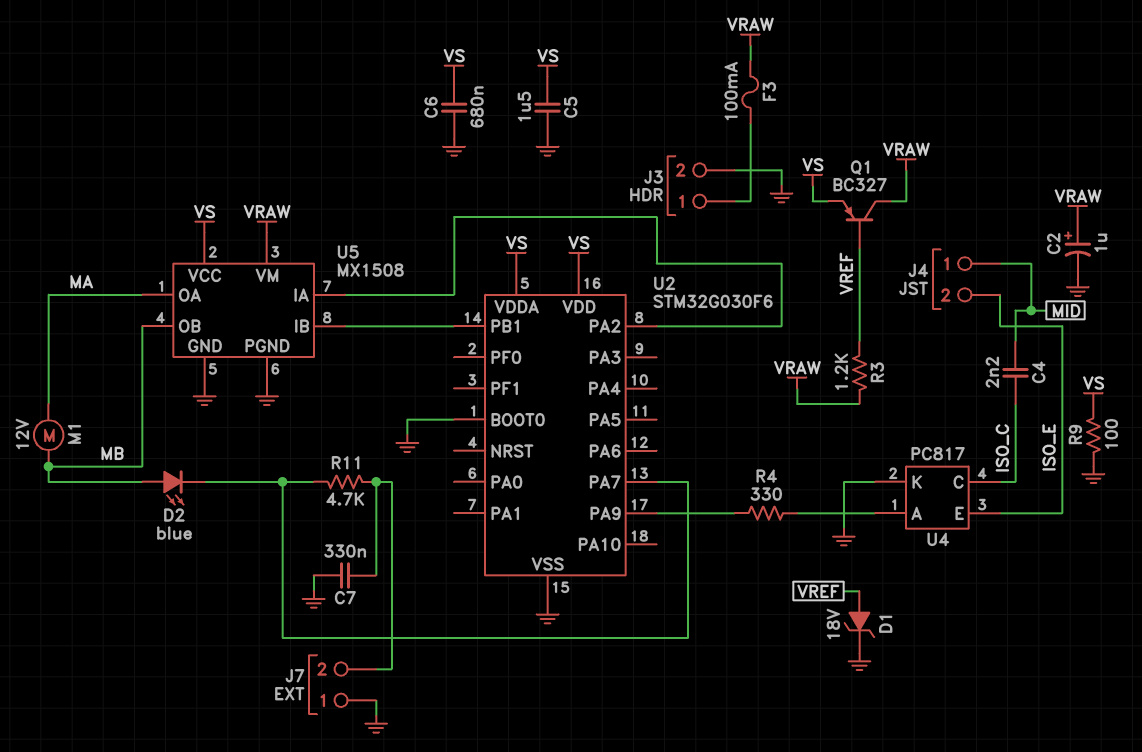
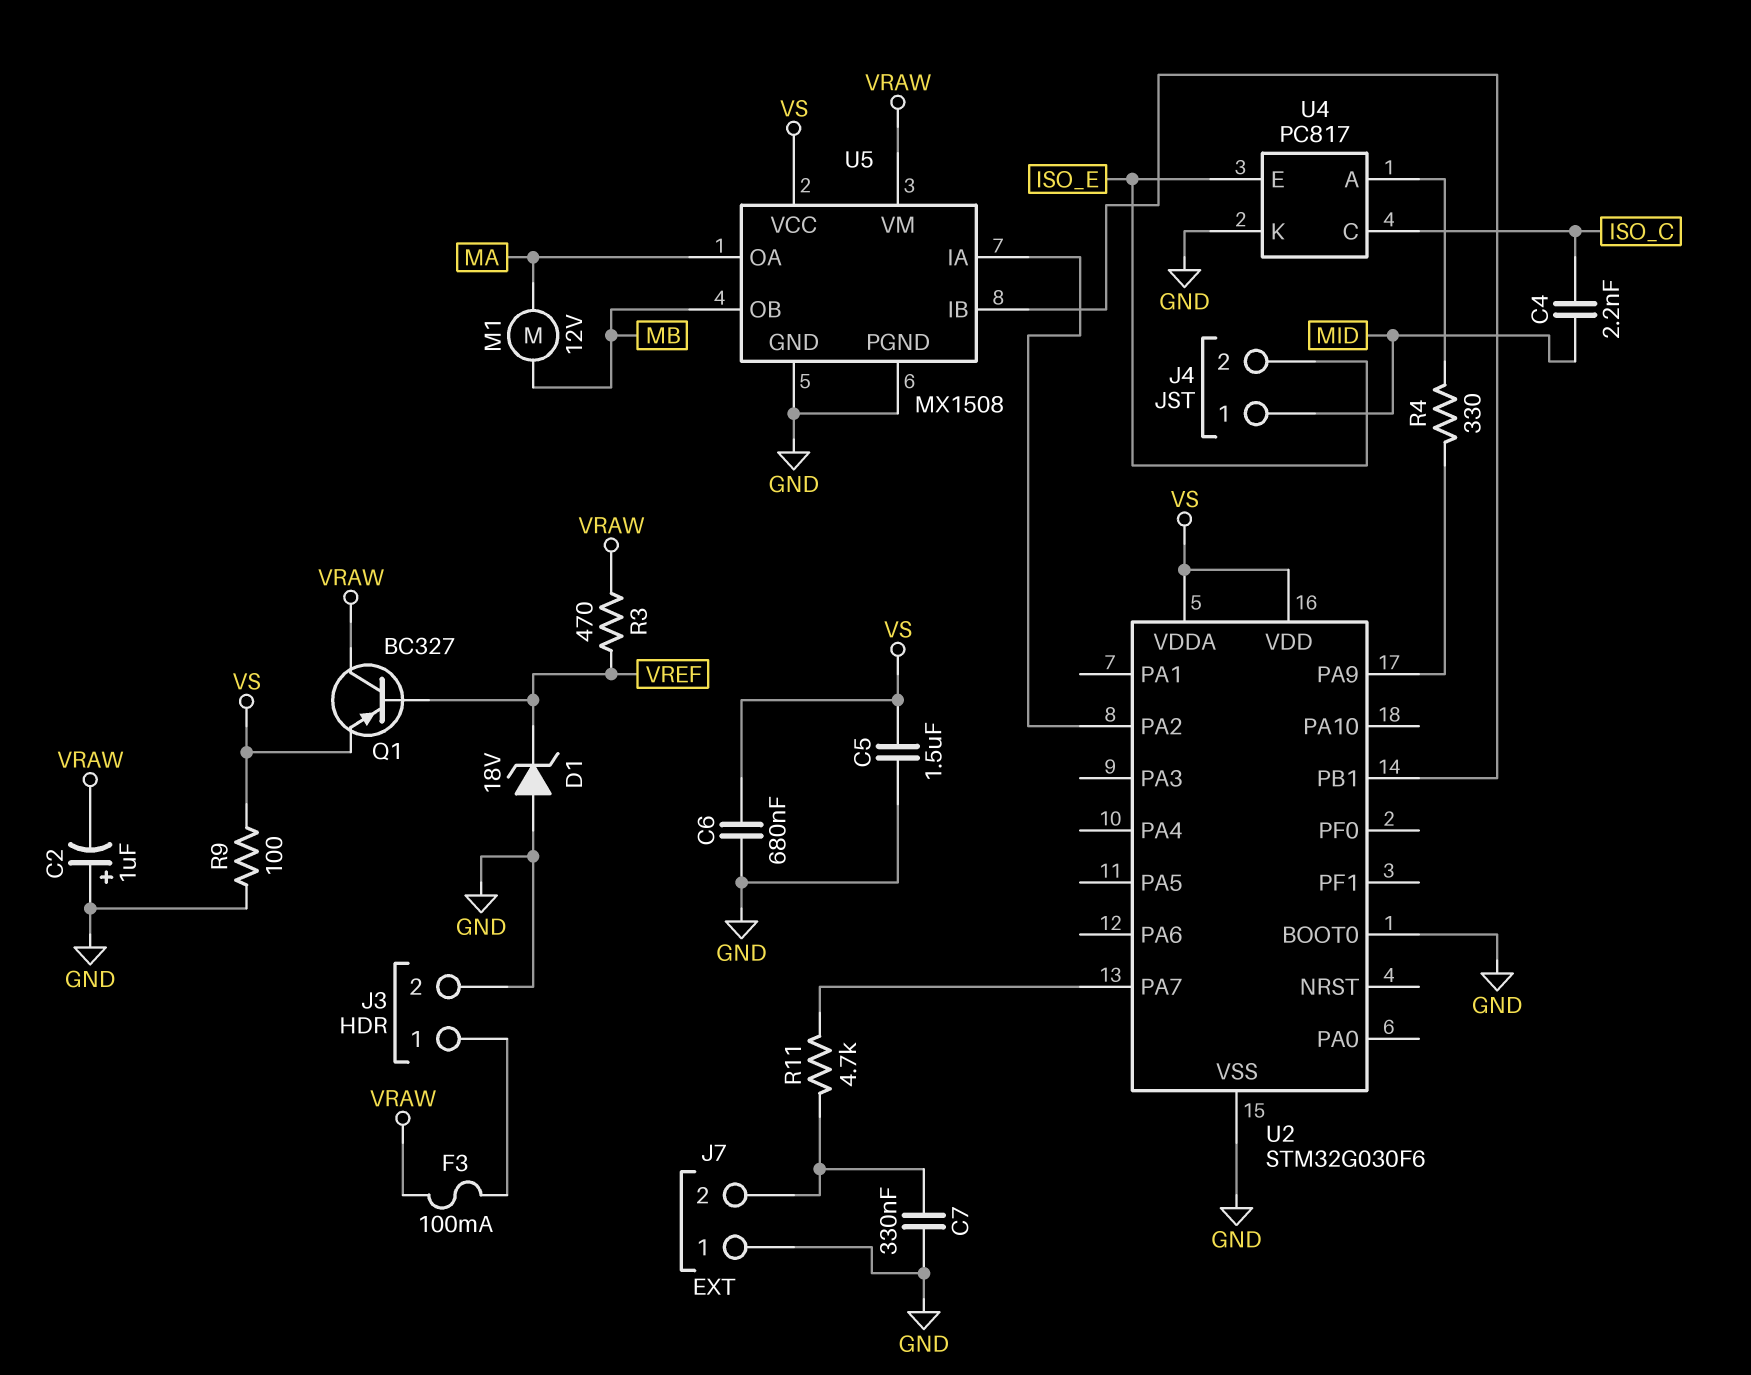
C2: 1uF (plus VRAW, minus GND) -> 1uF (plus GND, minus VRAW)
D1: zener 18V (A VREF, K GND) -> zener 18V (A GND, K VREF)
D2: LED blue (A MB, K U2/PA7) -> none
R3: 1.2k (VRAW, VREF) -> 470 (VRAW, VREF)

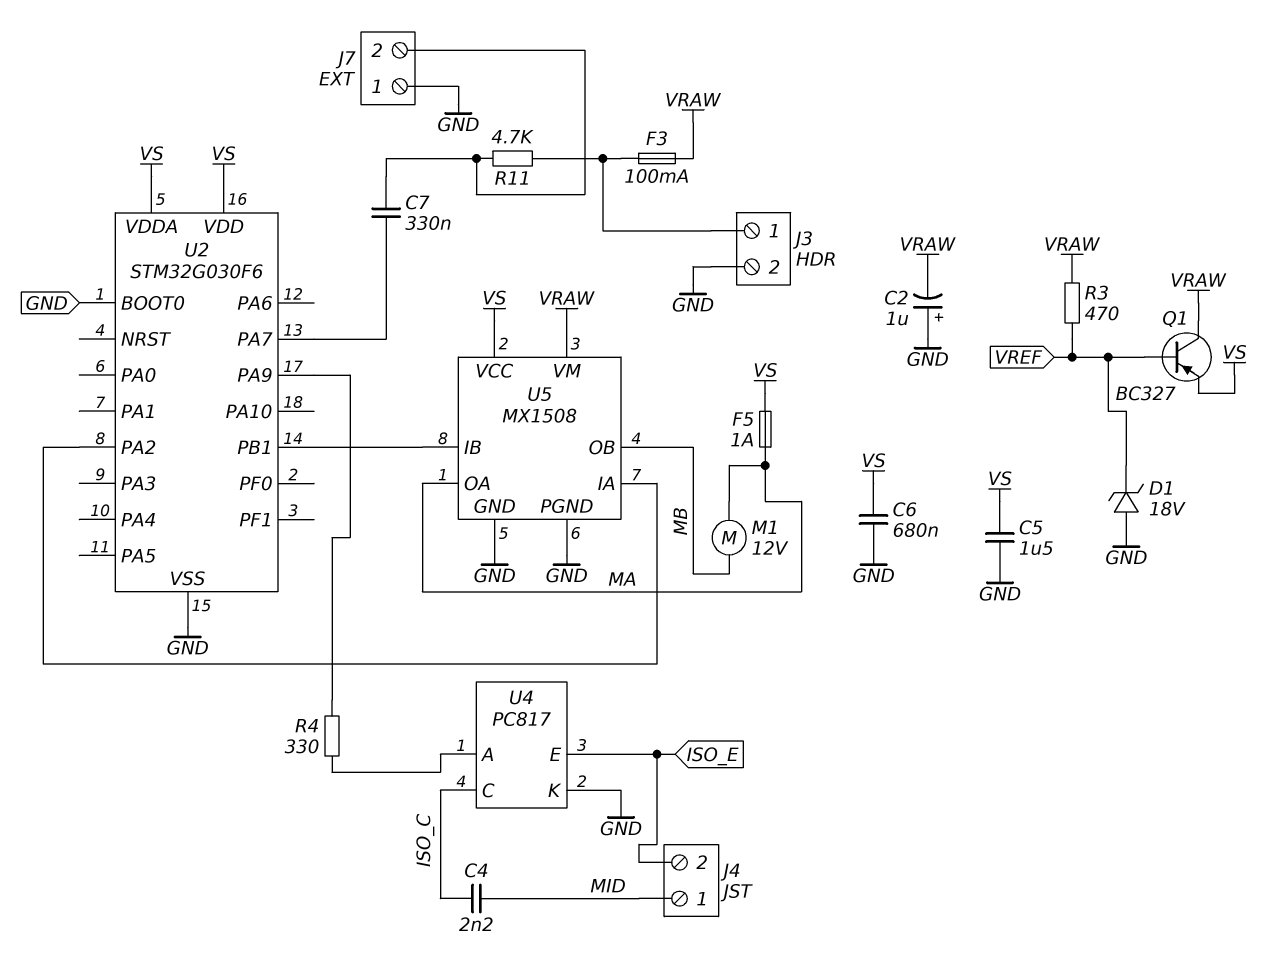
C7: 330nF (GND, J7/2) -> 330nF (J7/2, U2/PA7)
F5: none -> 1A (MA, VS)
R9: 100 (GND, VS) -> none
R11: 4.7k (J7/2, U2/PA7) -> 4.7k (J3/1, J7/2)

